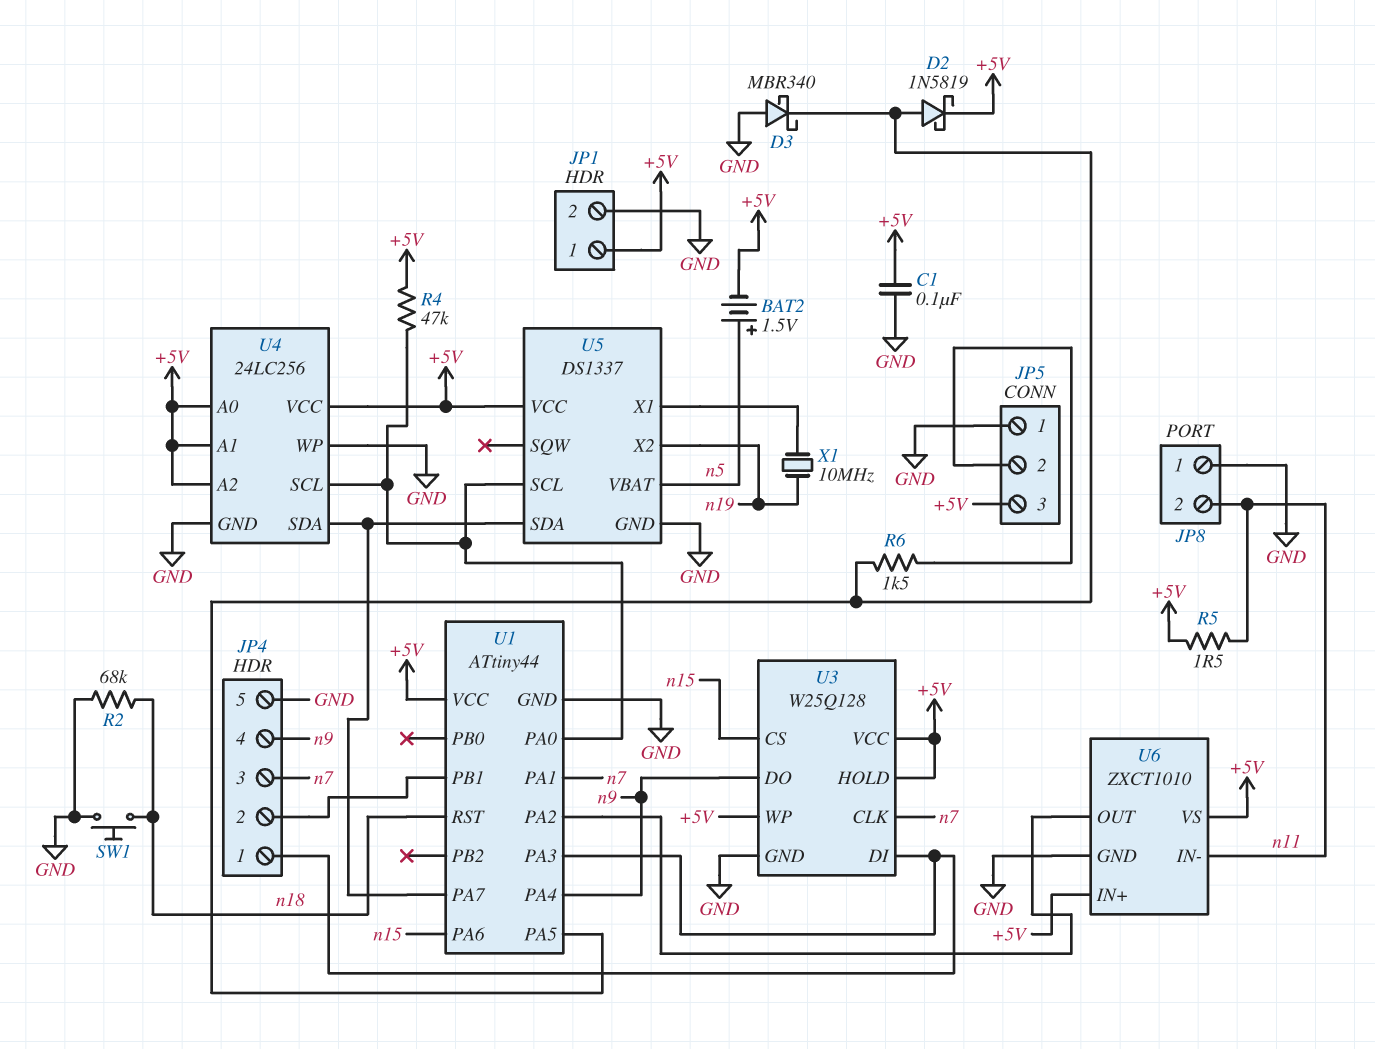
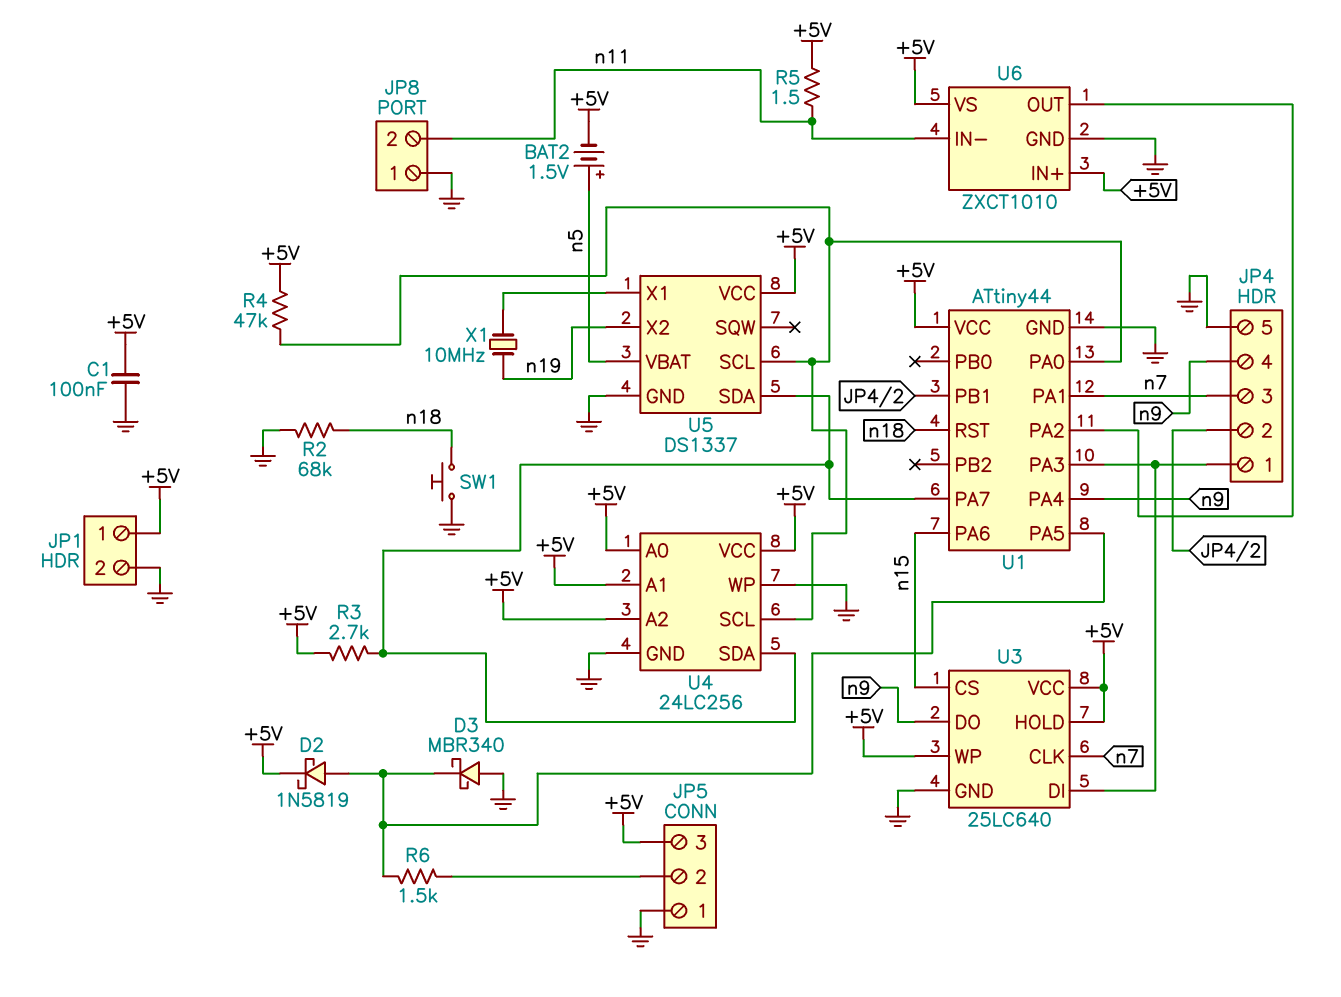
R3: none -> 2.7k (+5V, U1/PA7)
U3: W25Q128 -> 25LC640

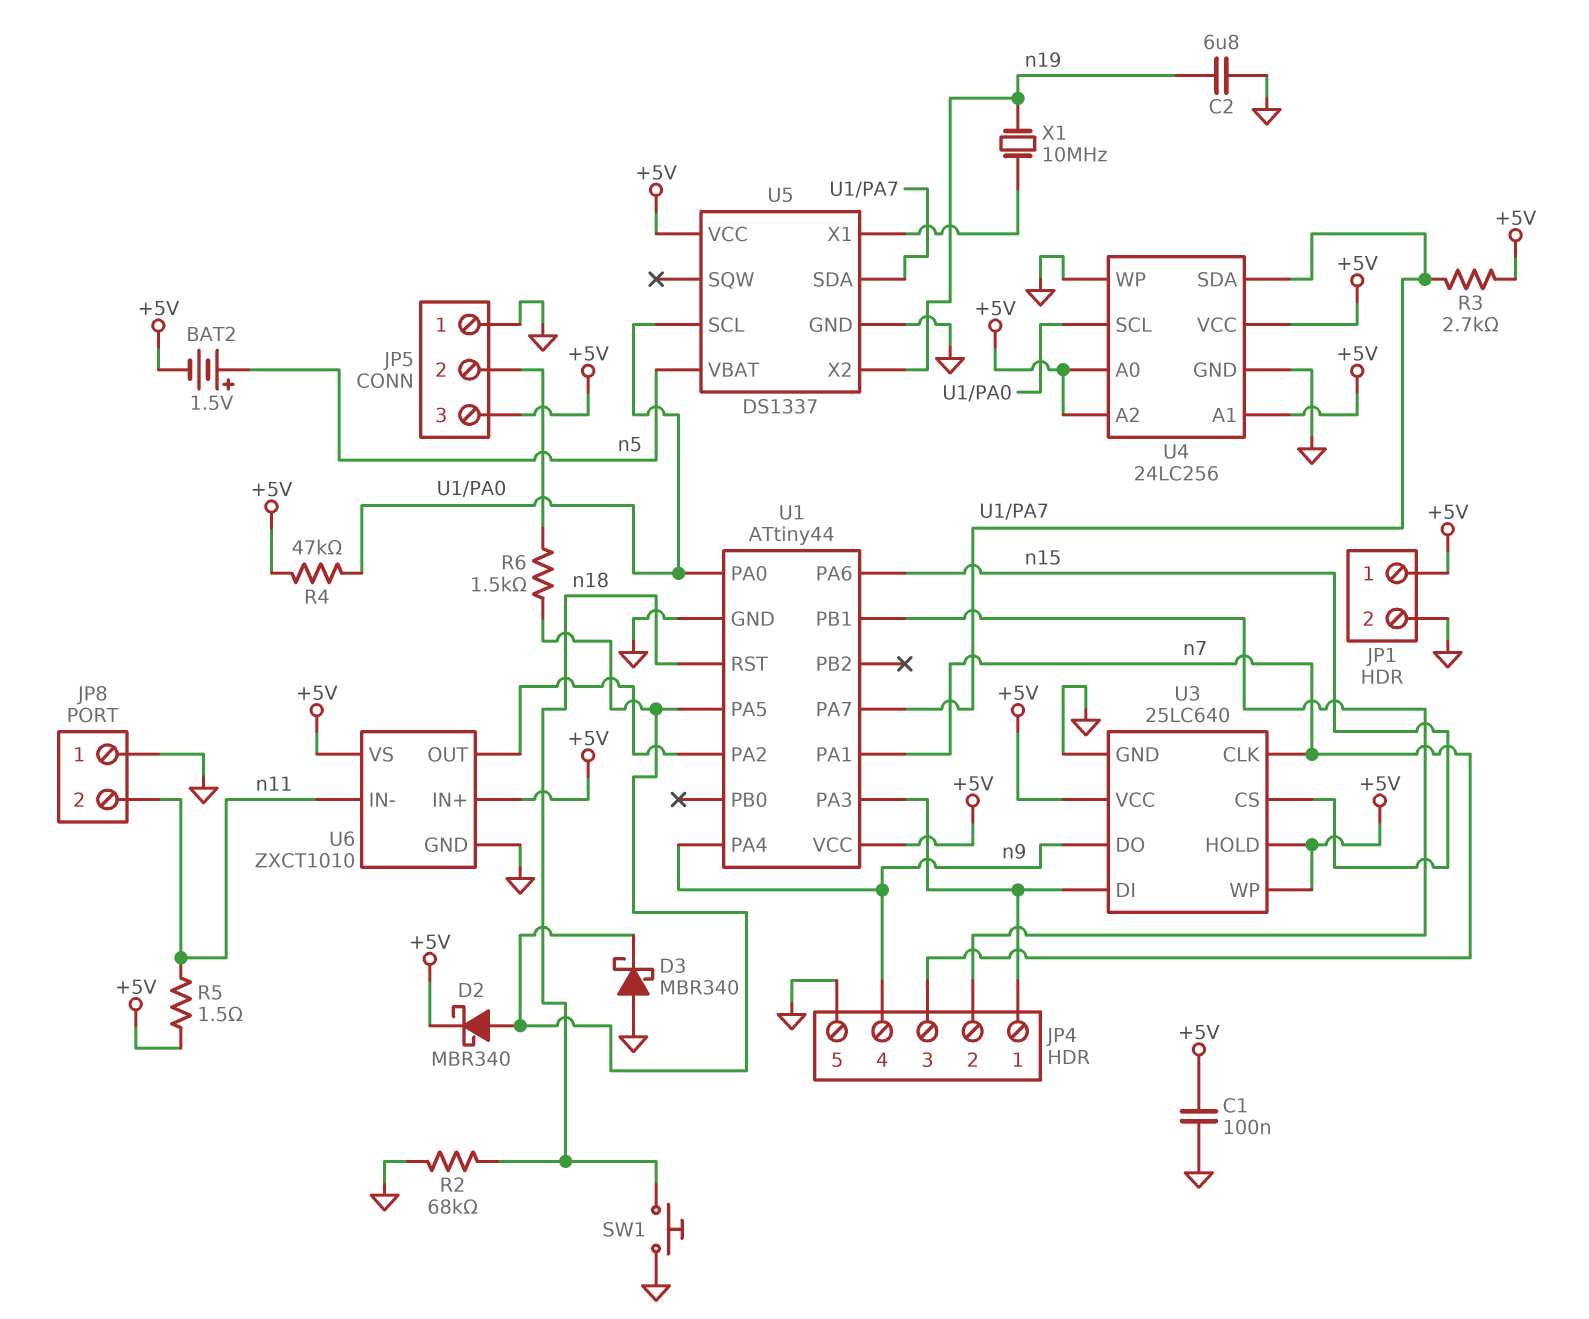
C2: none -> 6.8uF (GND, n19)
D2: schottky 1N5819 (A U1/PA5, K +5V) -> schottky MBR340 (A U1/PA5, K +5V)

